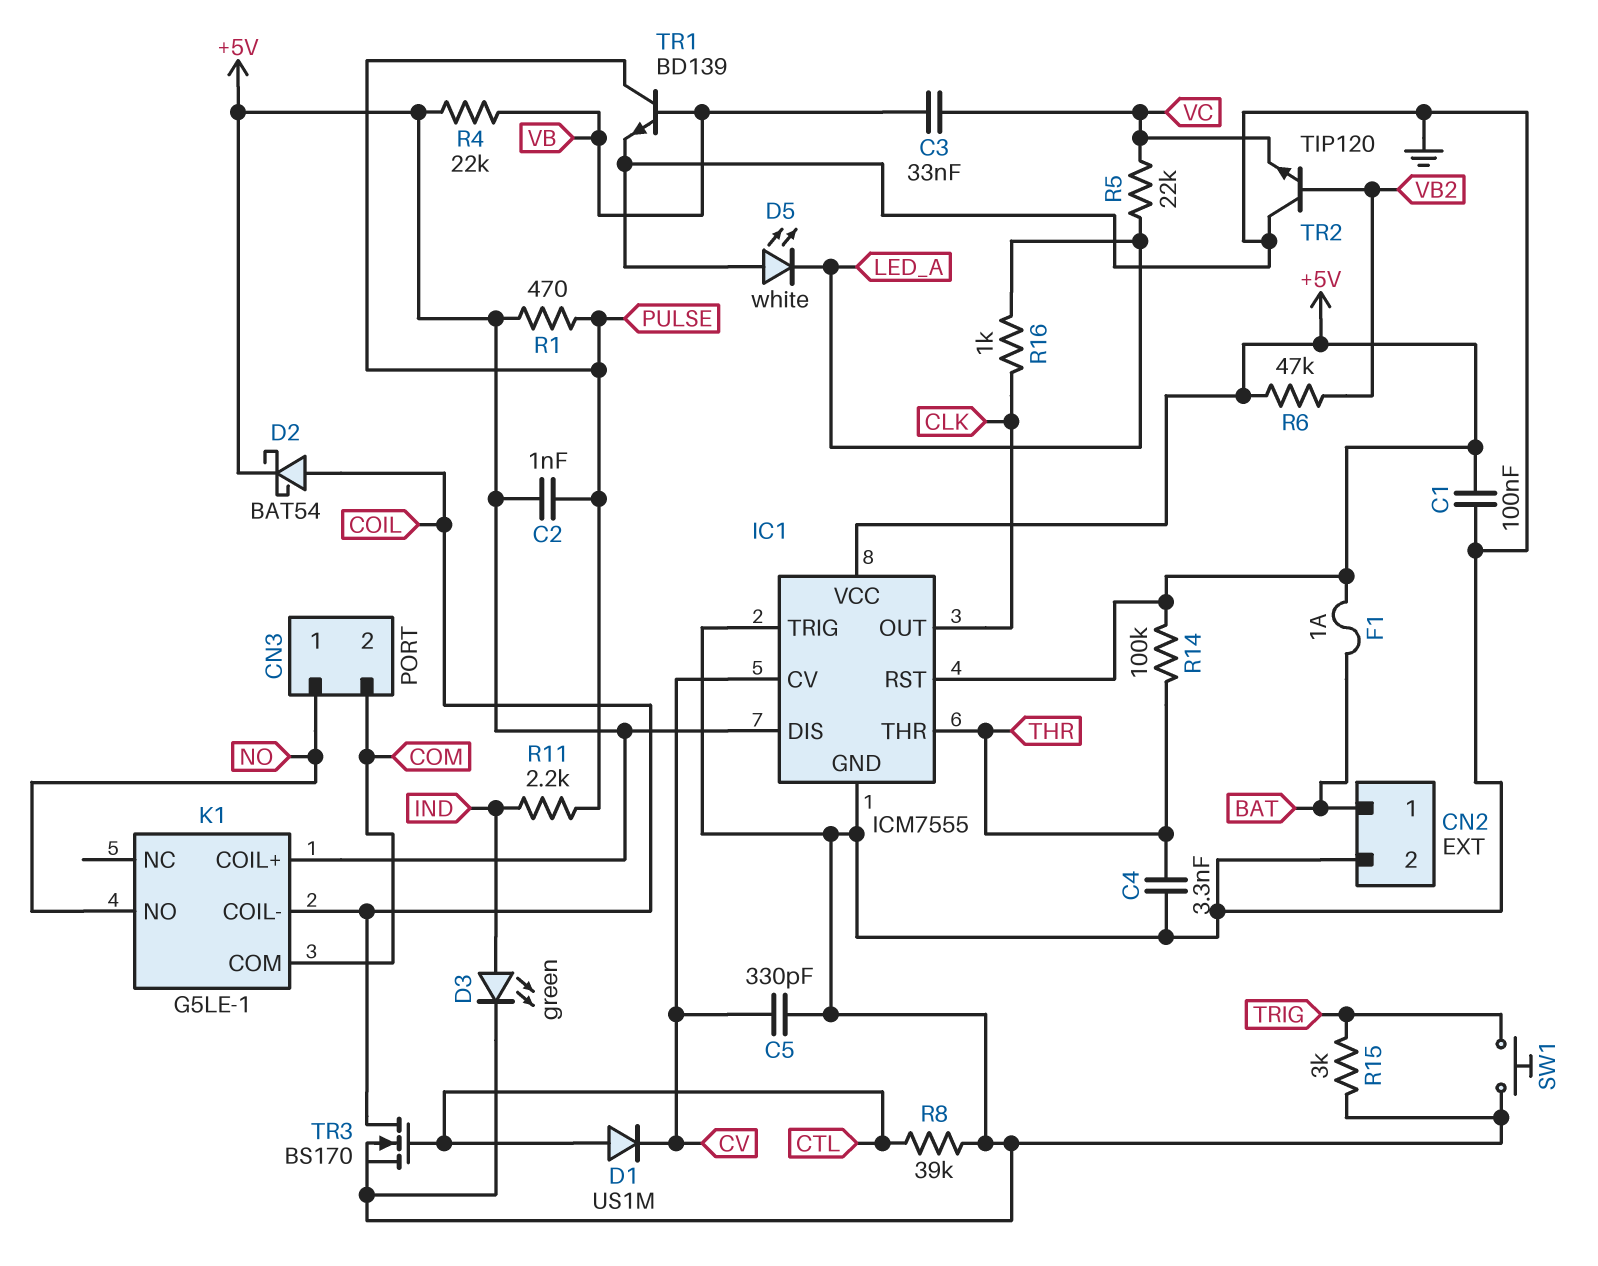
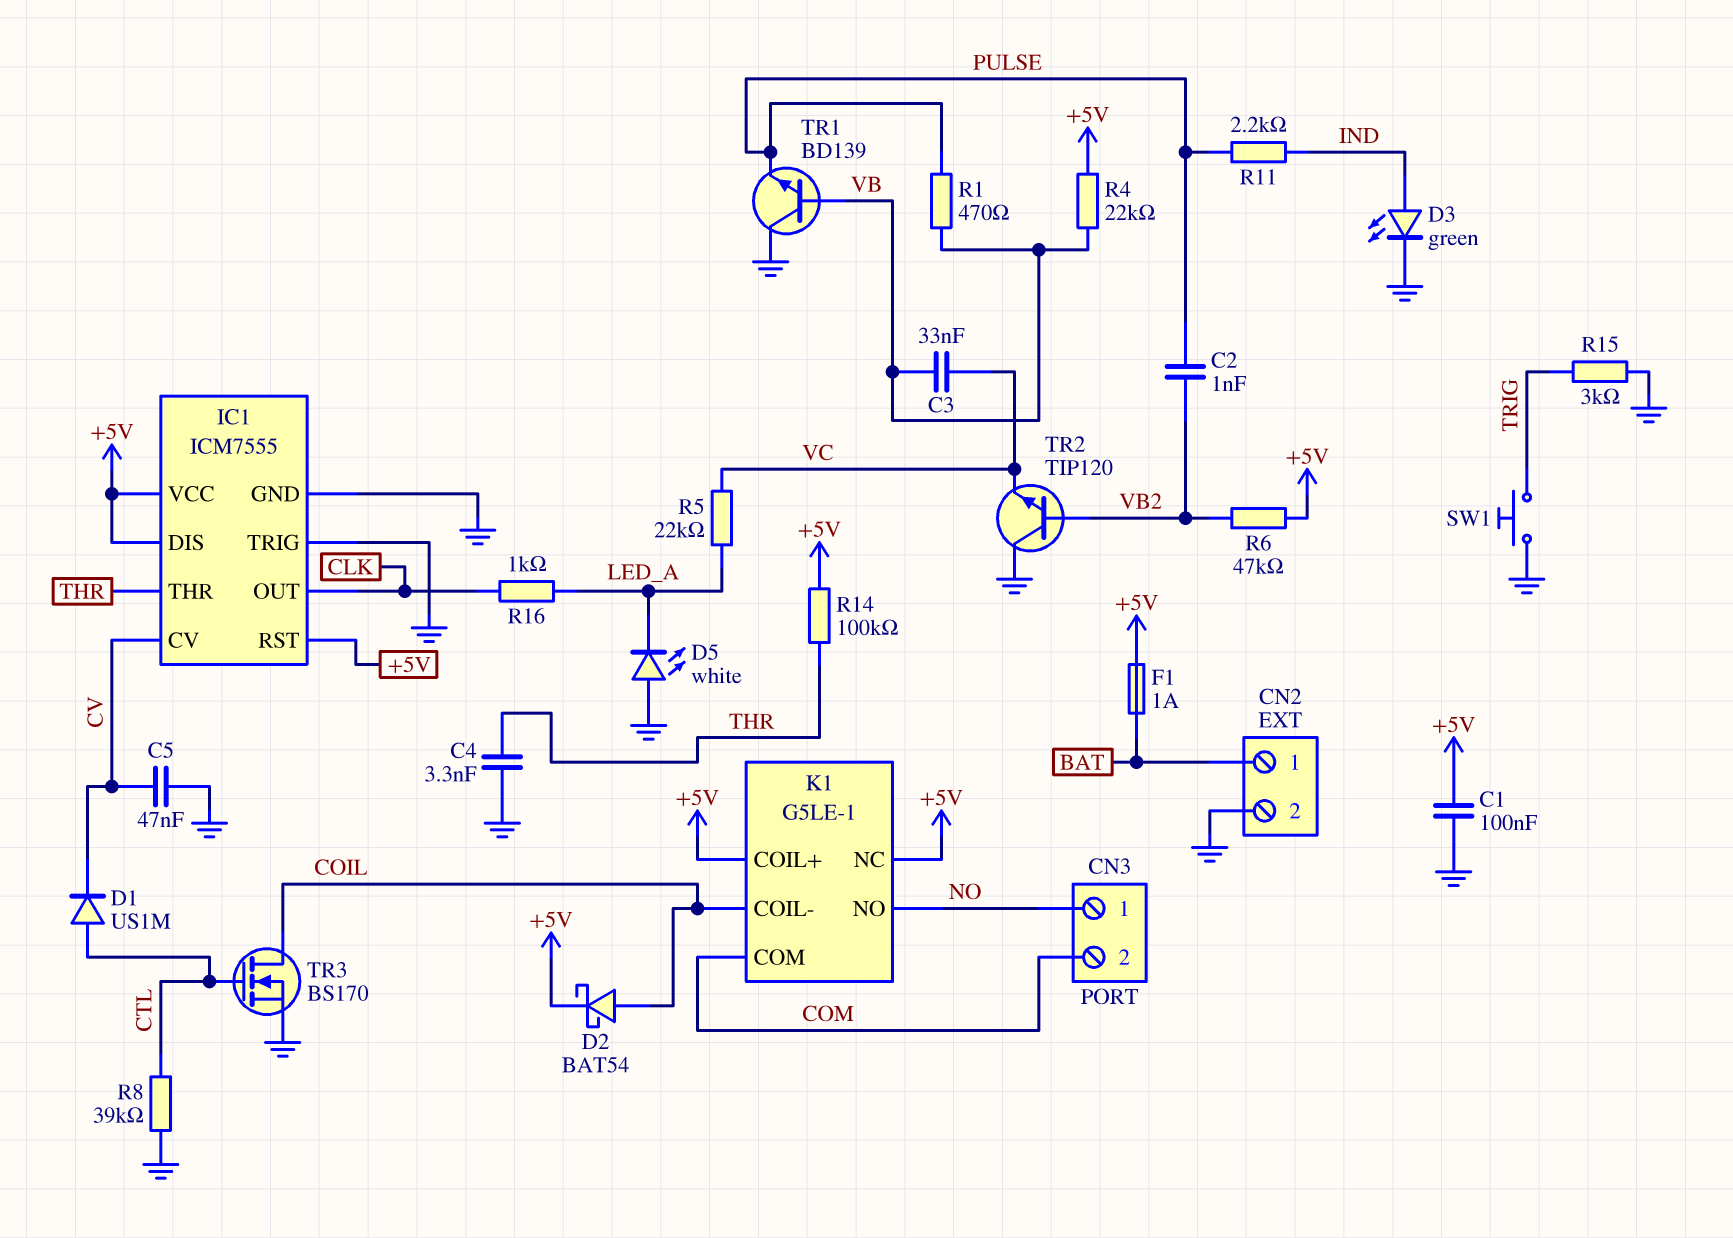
C2: 1nF (+5V, PULSE) -> 1nF (PULSE, VB2)
C5: 330pF (CV, GND) -> 47nF (CV, GND)
K1 pin NC: none -> +5V
R1: 470 (+5V, PULSE) -> 470 (PULSE, VB)
TR1: NPN BD139 (B VB, C PULSE, E GND) -> NPN BD139 (B VB, C GND, E PULSE)

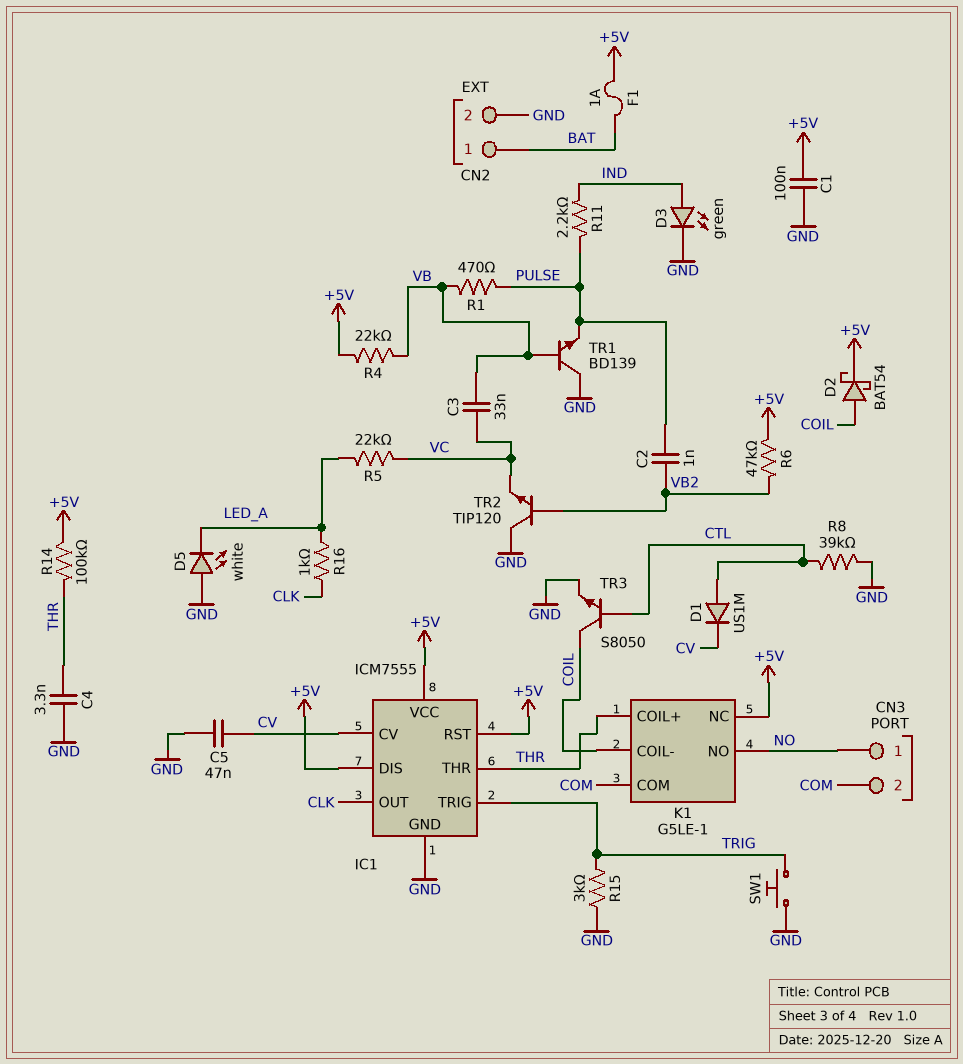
IC1 pin TRIG: GND -> TRIG
K1 pin COIL+: +5V -> THR
TR3: NMOS BS170 (G CTL, D COIL, S GND) -> NPN S8050 (B CTL, C COIL, E GND)

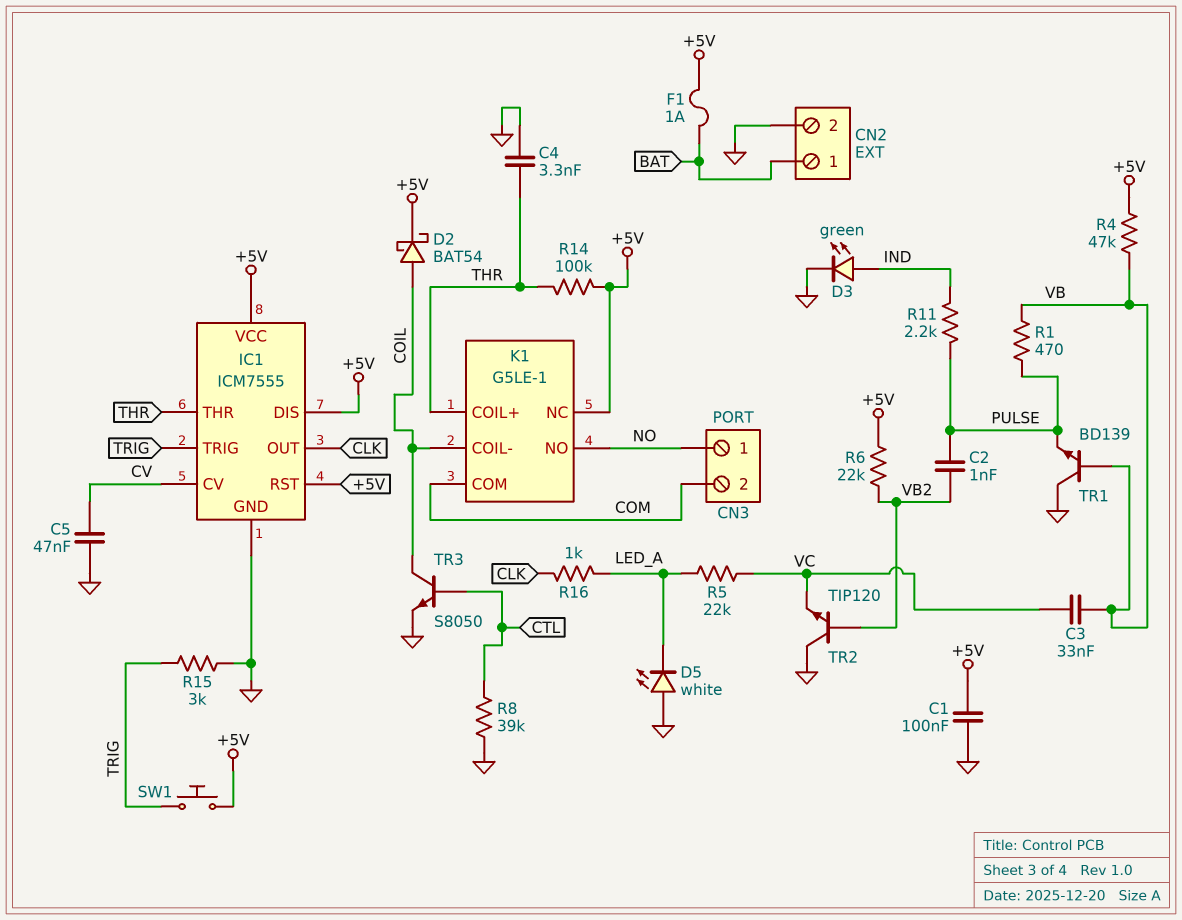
D1: diode US1M (A CTL, K CV) -> none
R4: 22k (+5V, VB) -> 47k (+5V, VB)
R6: 47k (+5V, VB2) -> 22k (+5V, VB2)
SW1: button (GND, TRIG) -> button (+5V, TRIG)

